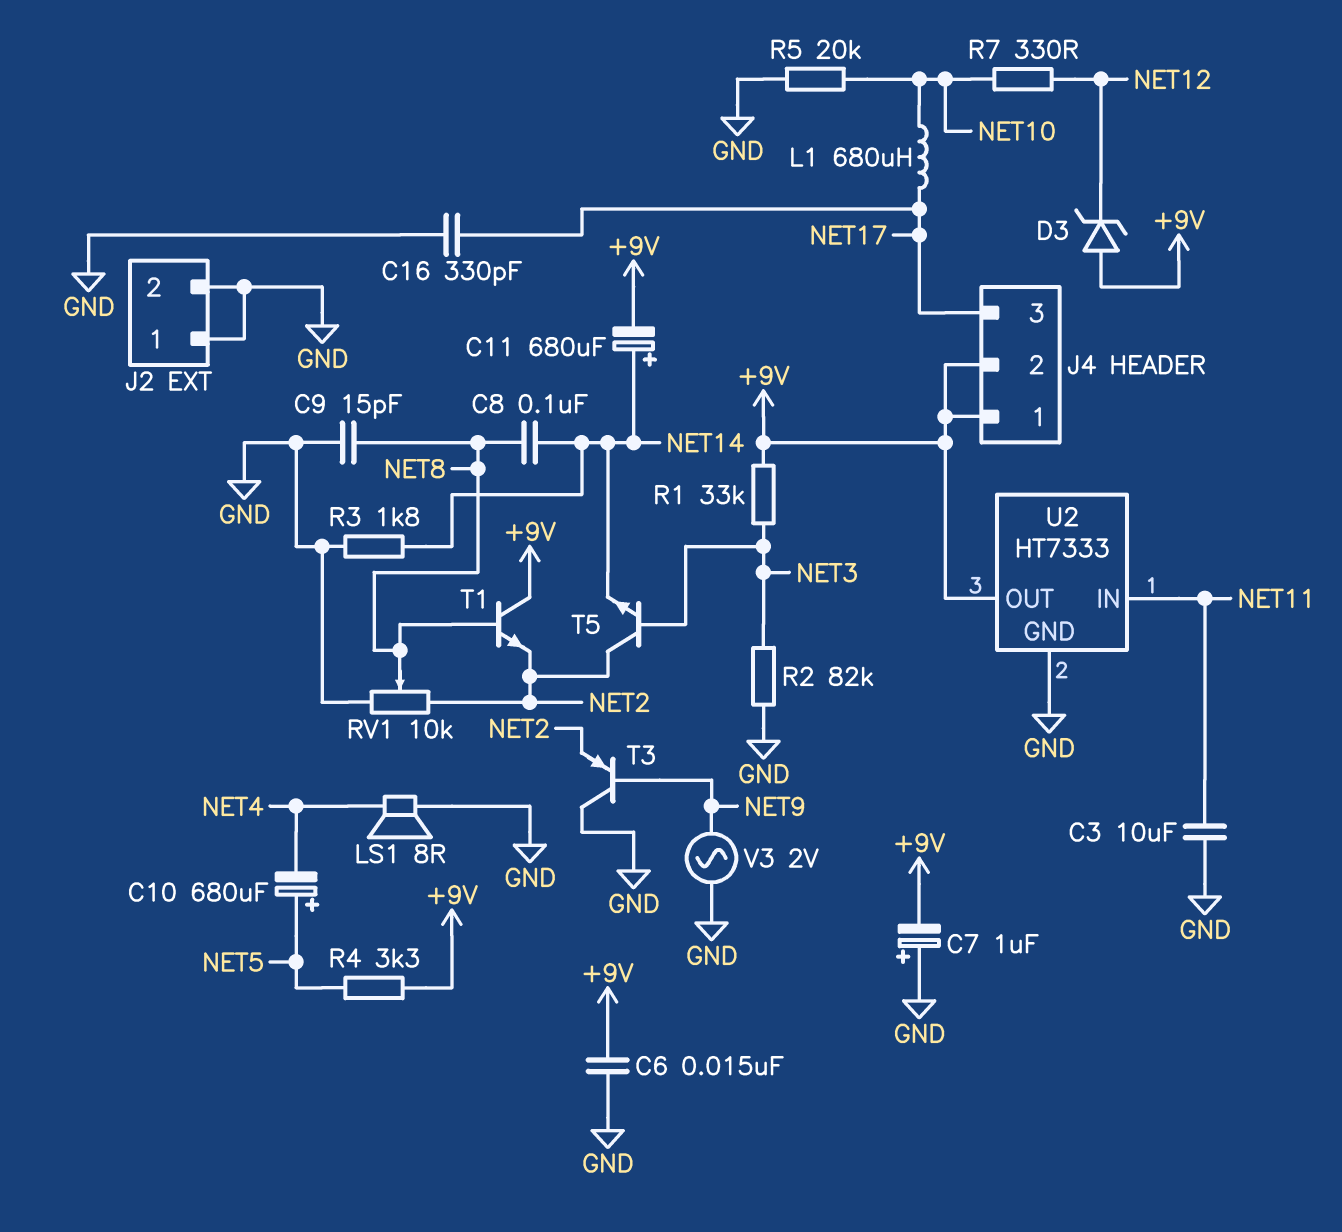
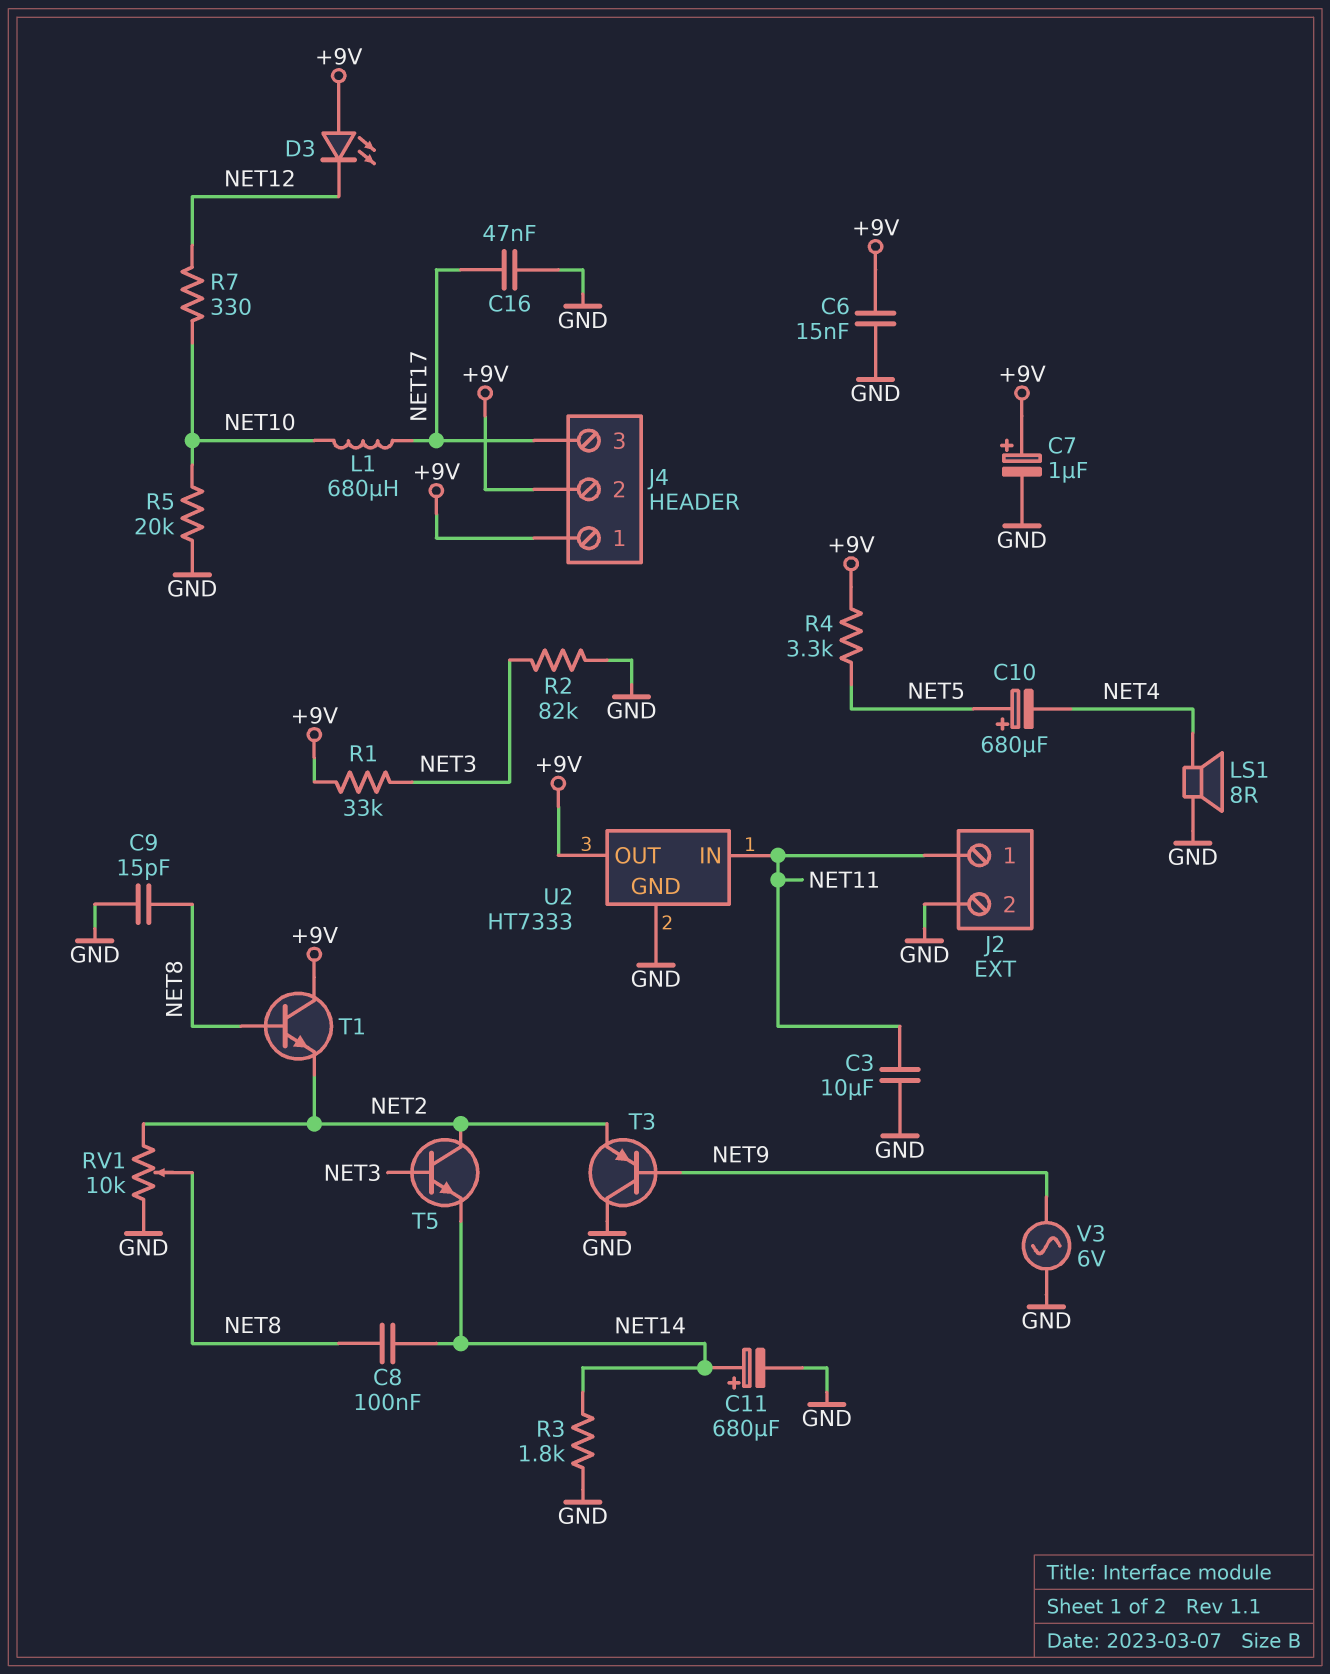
C7: 1uF (plus GND, minus +9V) -> 1uF (plus +9V, minus GND)
C11: 680uF (plus NET14, minus +9V) -> 680uF (plus NET14, minus GND)
C16: 330pF (GND, NET17) -> 47nF (GND, NET17)
D3: zener (A +9V, K NET12) -> LED (A +9V, K NET12)
J2 pin 1: GND -> NET11
V3: AC 2V (GND, NET9) -> AC 6V (GND, NET9)

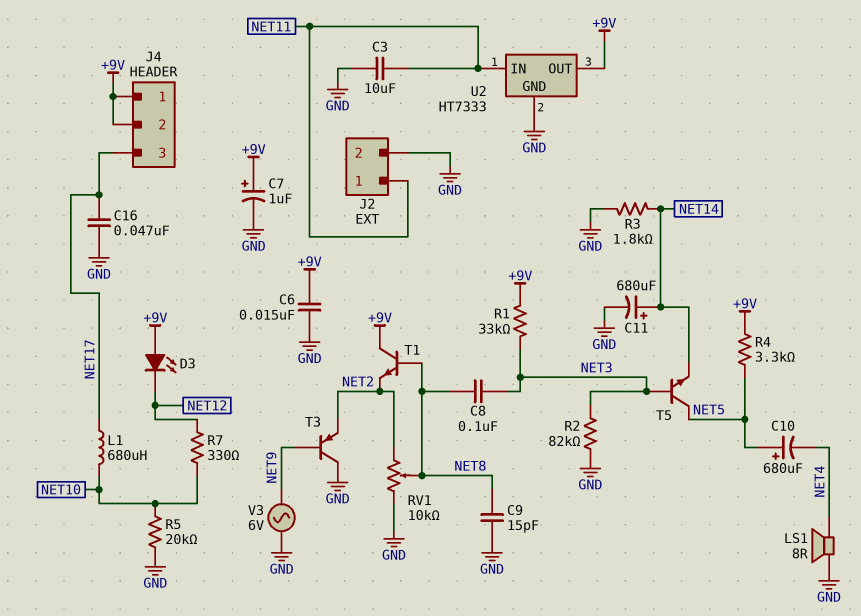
C8: 100nF (NET8, NET14) -> 100nF (NET3, NET8)
T5: NPN (B NET3, C NET2, E NET14) -> NPN (B NET3, C NET5, E NET14)

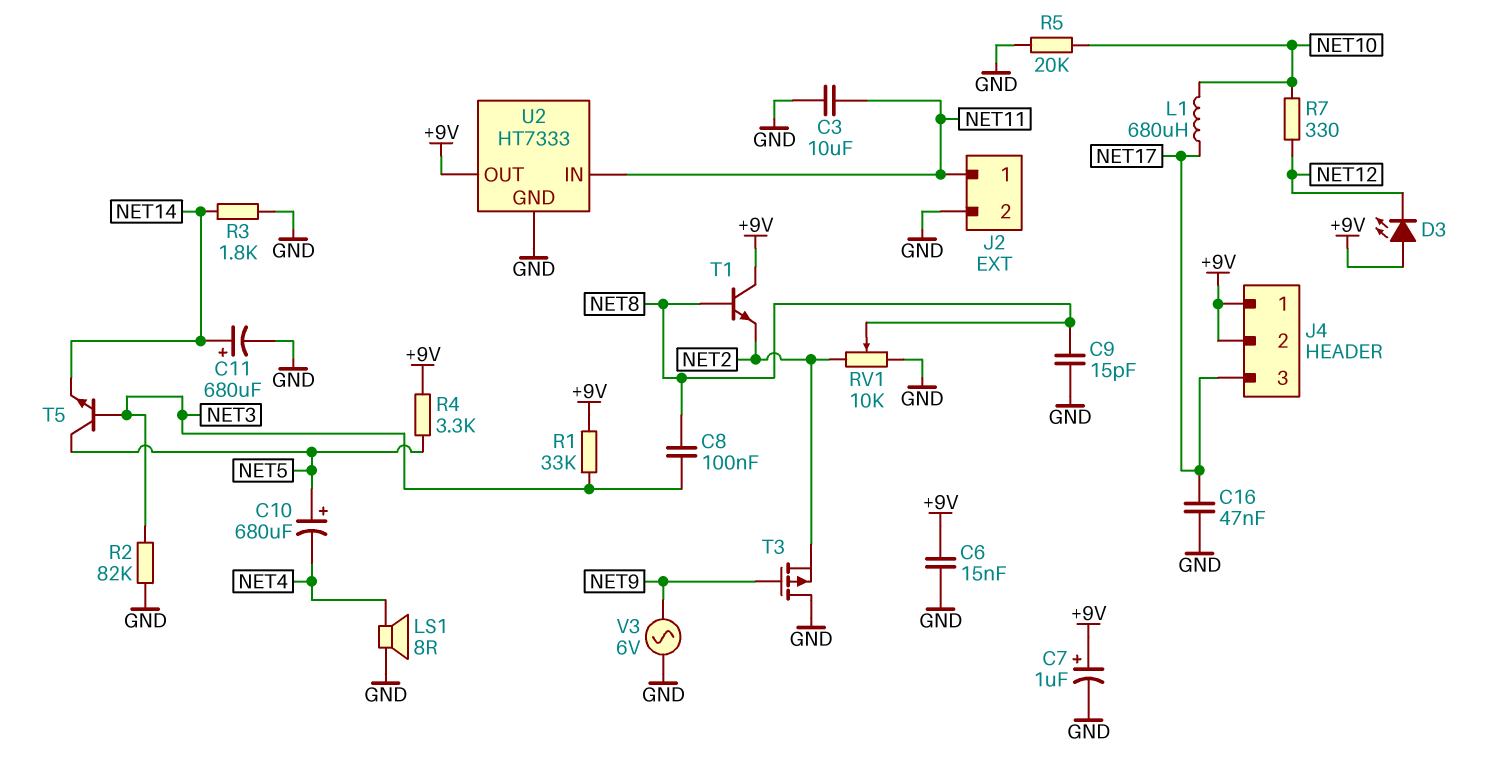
T3: PNP (B NET9, C GND, E NET2) -> PMOS (G NET9, D GND, S NET2)

